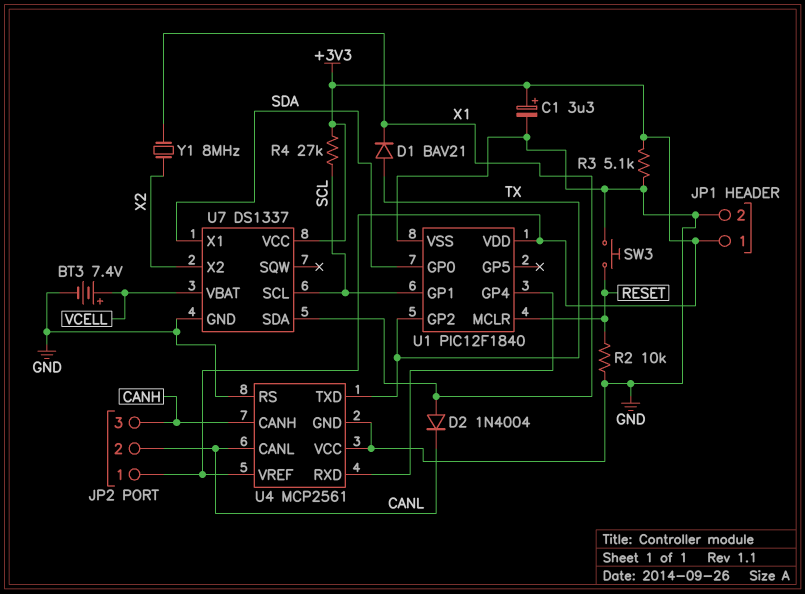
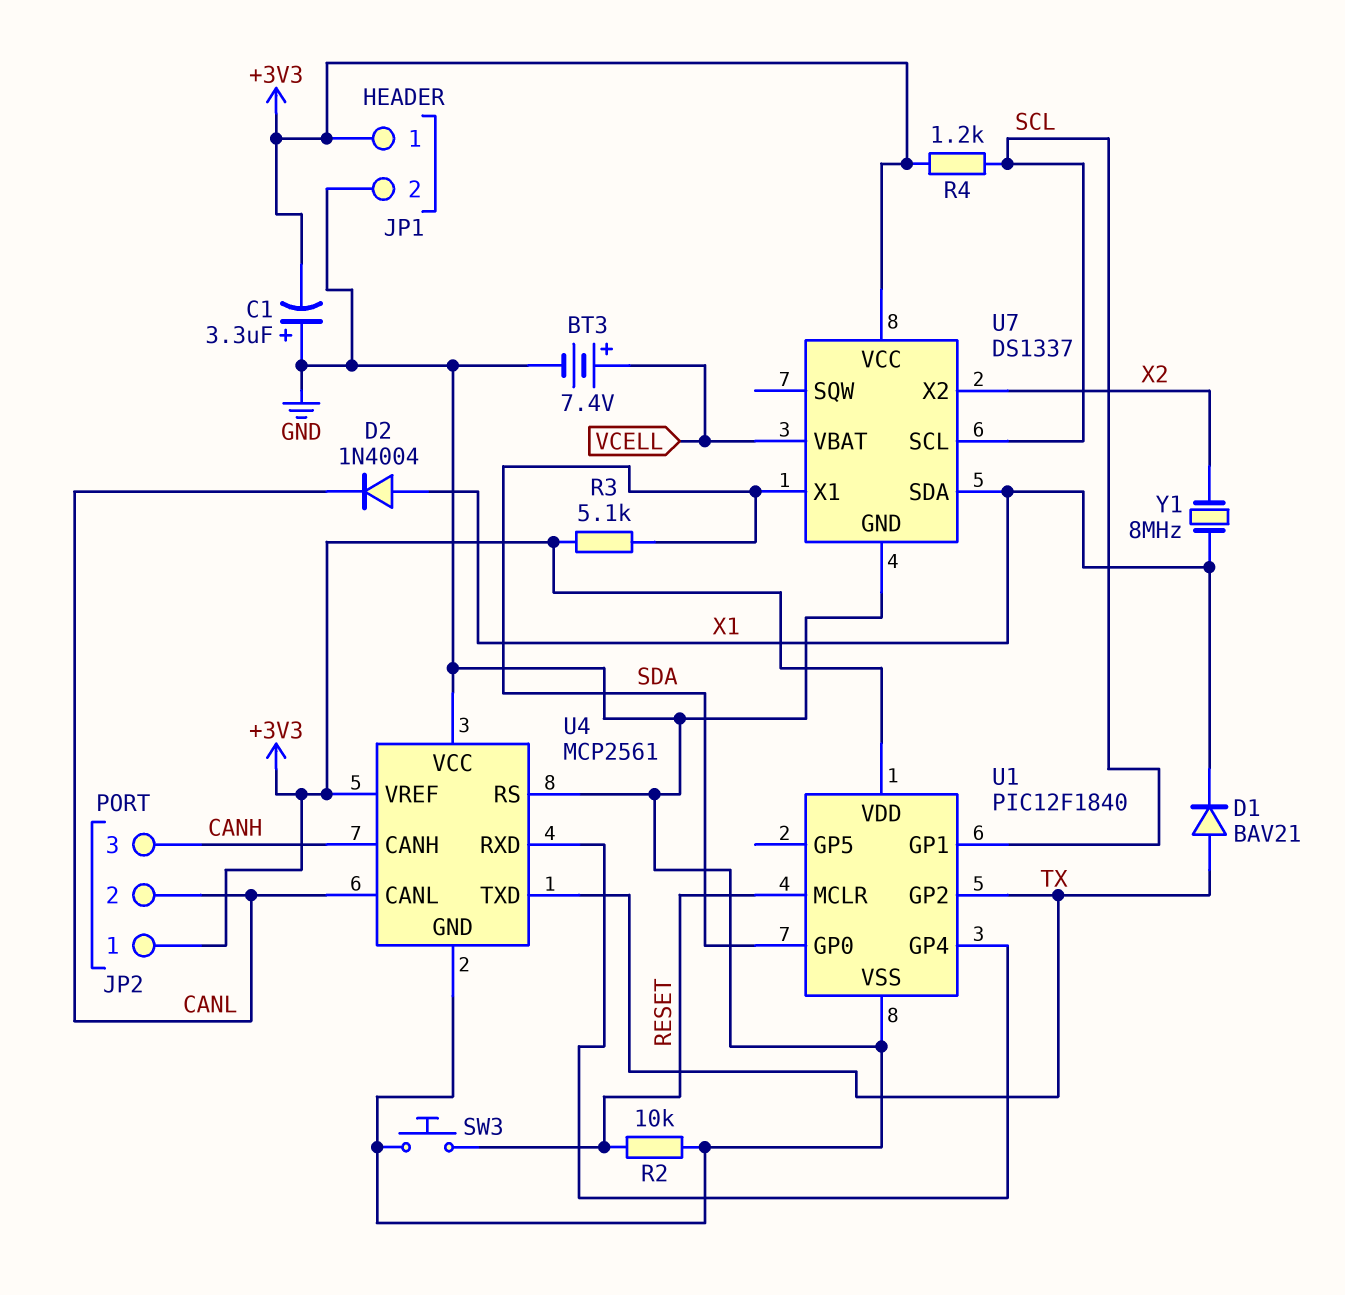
C1: 3.3uF (plus +3V3, minus GND) -> 3.3uF (plus GND, minus +3V3)
R3: 5.1k (+3V3, GND) -> 5.1k (+3V3, SDA)
R4: 27k (+3V3, SCL) -> 1.2k (+3V3, SCL)

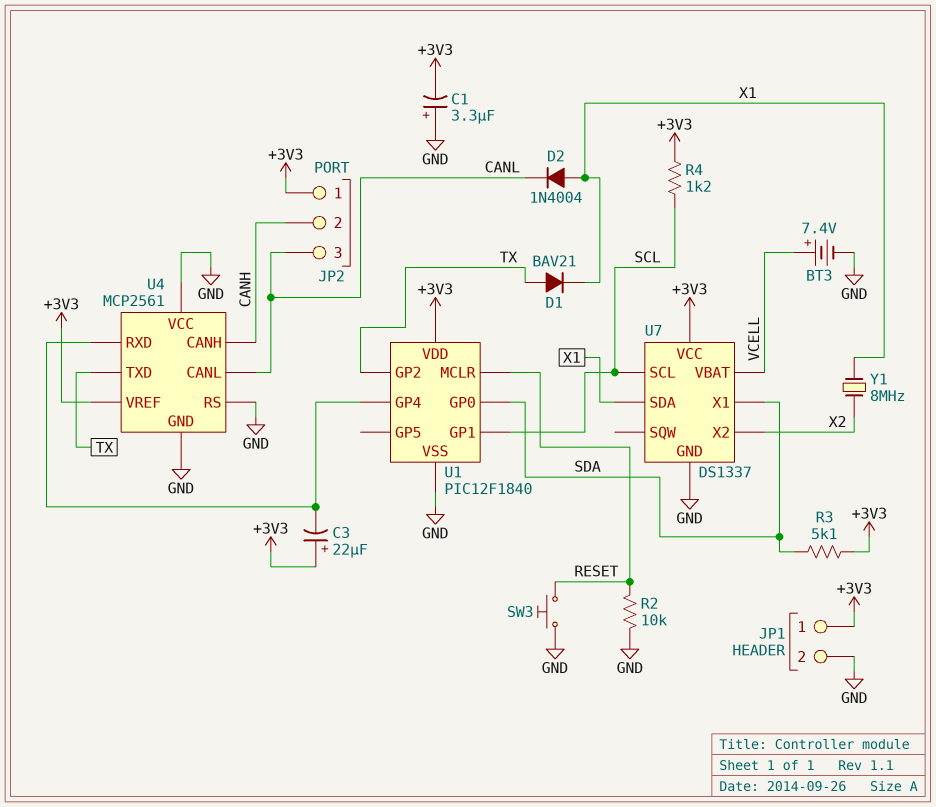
C3: none -> 22uF (plus +3V3, minus U1/GP4)
JP2 pin 2: CANL -> CANH
JP2 pin 3: CANH -> CANL

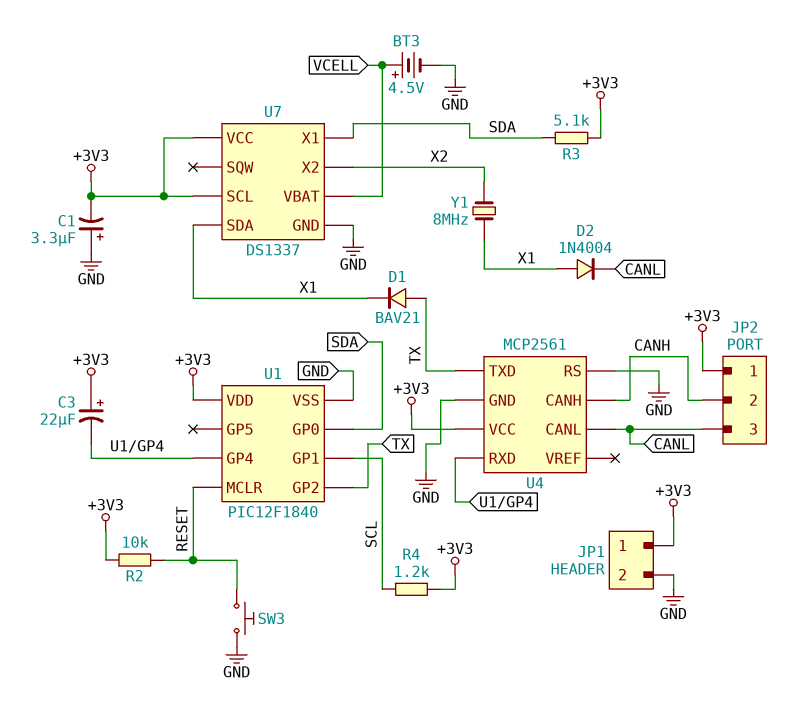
BT3: 7.4V (plus VCELL, minus GND) -> 4.5V (plus VCELL, minus GND)
R2: 10k (GND, RESET) -> 10k (+3V3, RESET)
U4 pin VCC: GND -> +3V3
U4 pin VREF: +3V3 -> none
U7 pin SCL: SCL -> +3V3

